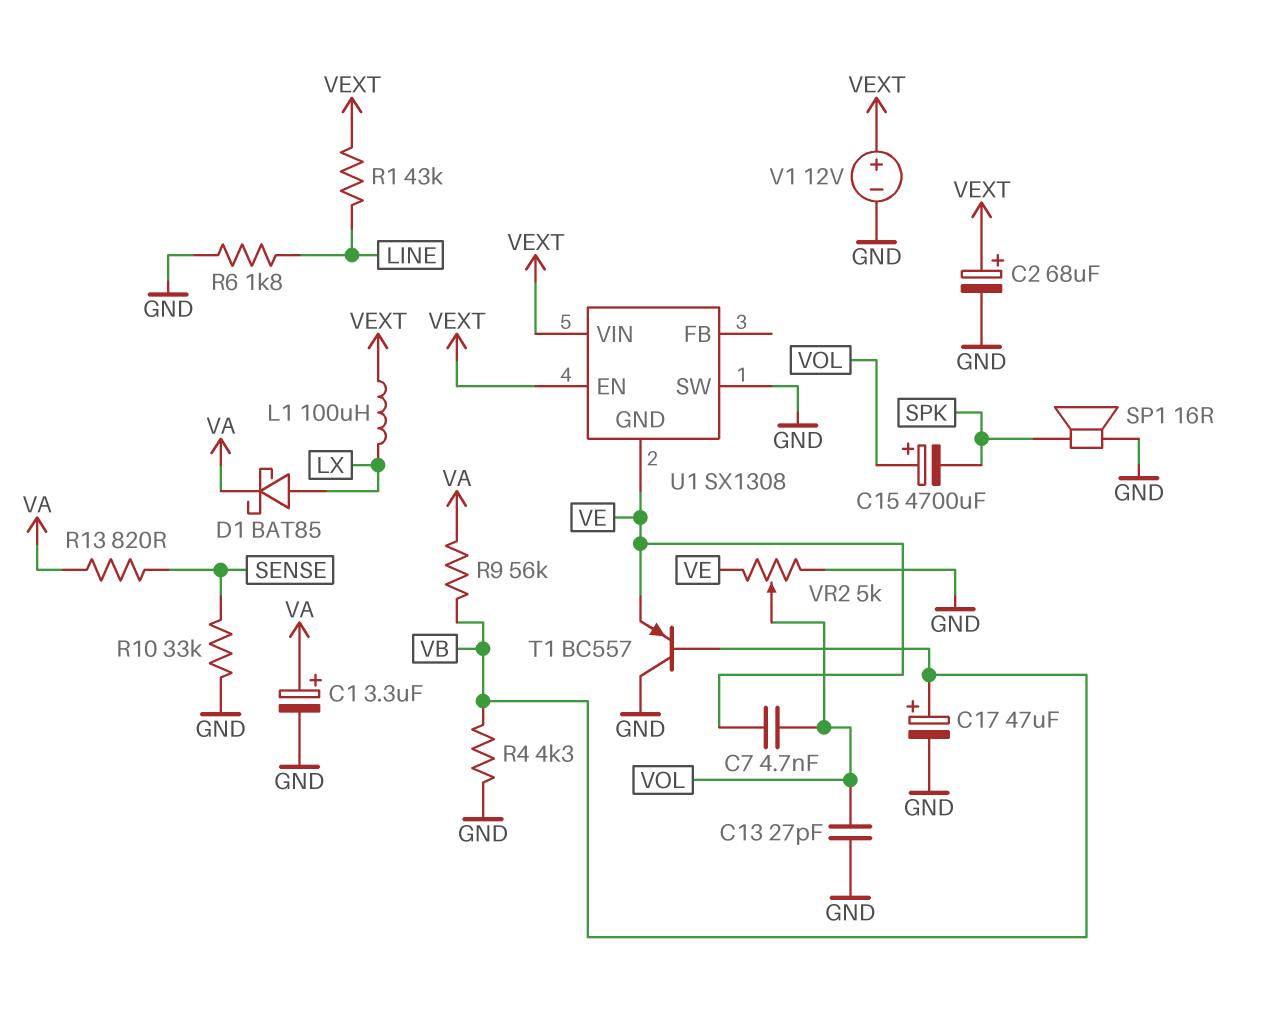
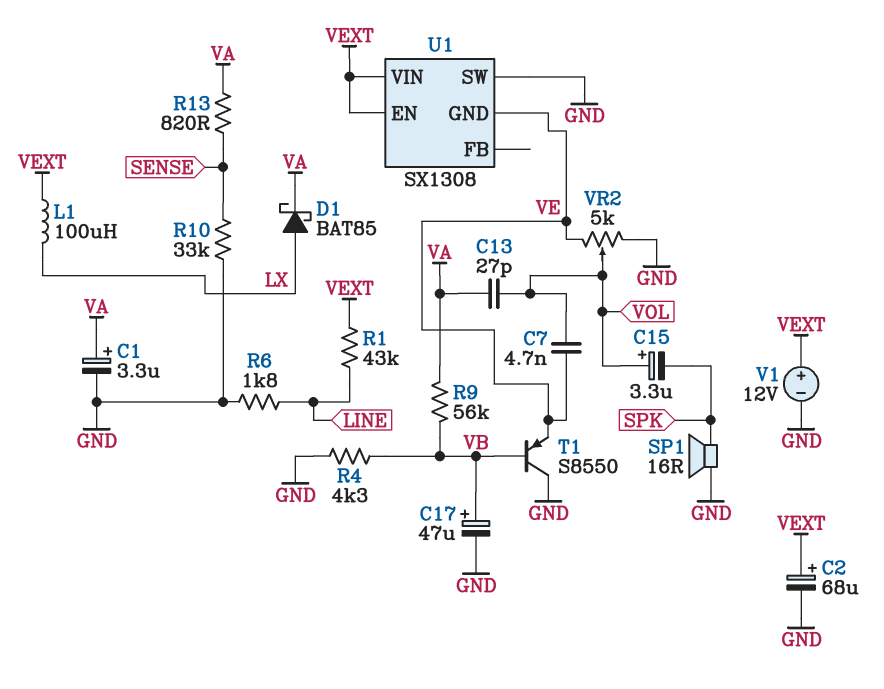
C13: 27pF (GND, VOL) -> 27pF (VA, VOL)
C15: 4700uF (plus VOL, minus SPK) -> 3.3uF (plus VOL, minus SPK)
T1: PNP BC557 (B VB, C GND, E VE) -> PNP S8550 (B VB, C GND, E VE)

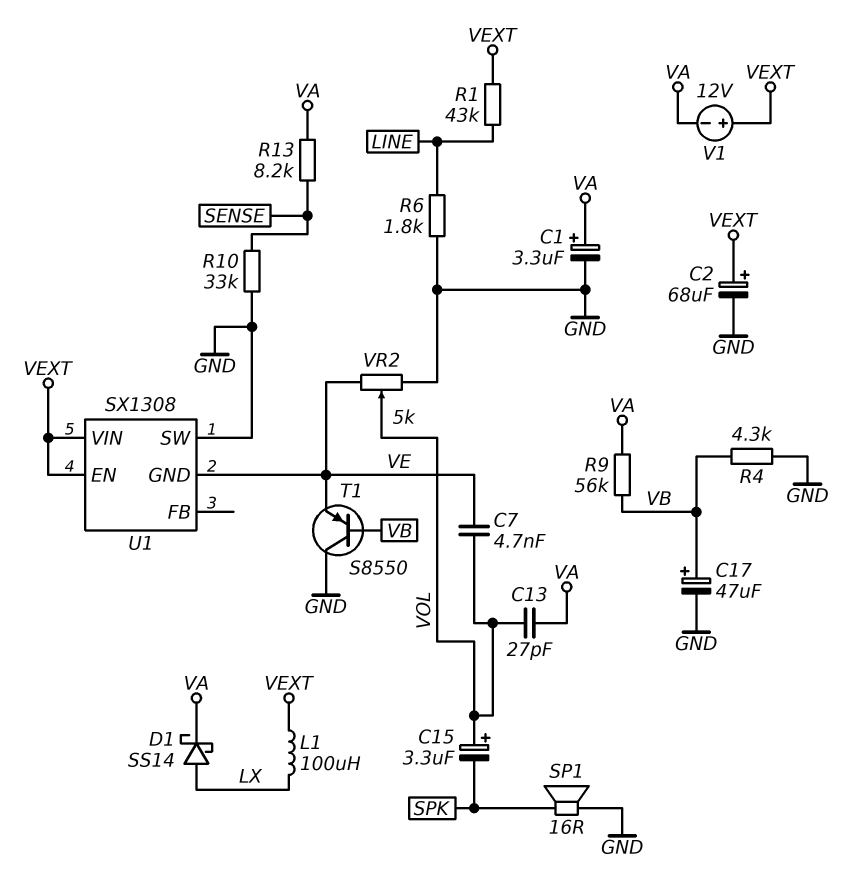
D1: schottky BAT85 (A LX, K VA) -> schottky SS14 (A LX, K VA)
R13: 820 (SENSE, VA) -> 8.2k (SENSE, VA)
V1: 12V (plus VEXT, minus GND) -> 12V (plus VEXT, minus VA)

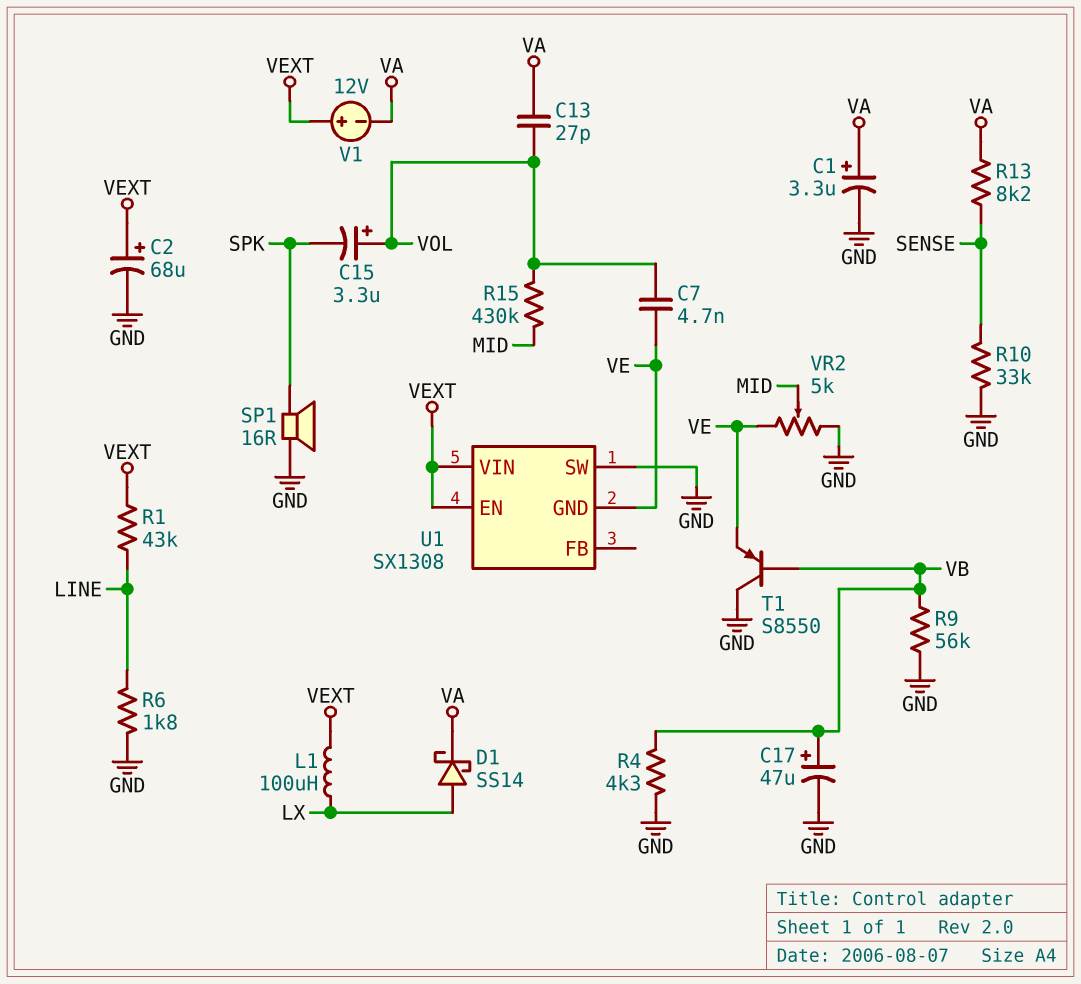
R9: 56k (VA, VB) -> 56k (GND, VB)
R15: none -> 430k (MID, VOL)
VR2: 5k (GND, VE, wiper VOL) -> 5k (GND, VE, wiper MID)

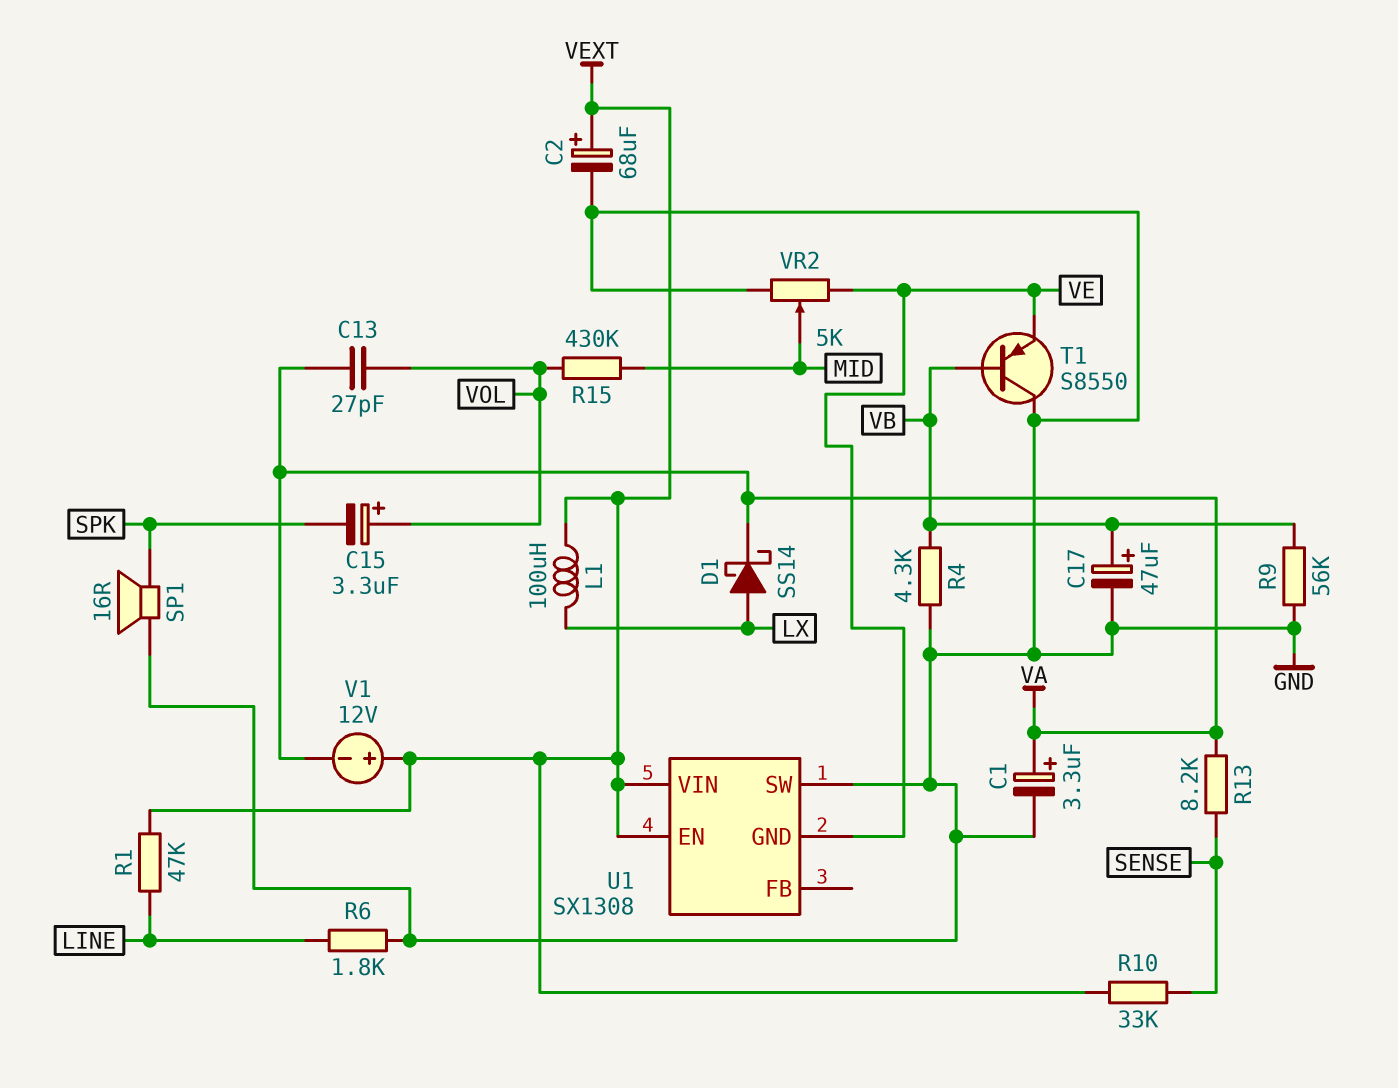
C7: 4.7nF (VE, VOL) -> none
R1: 43k (LINE, VEXT) -> 47k (LINE, VEXT)
R10: 33k (GND, SENSE) -> 33k (SENSE, VEXT)

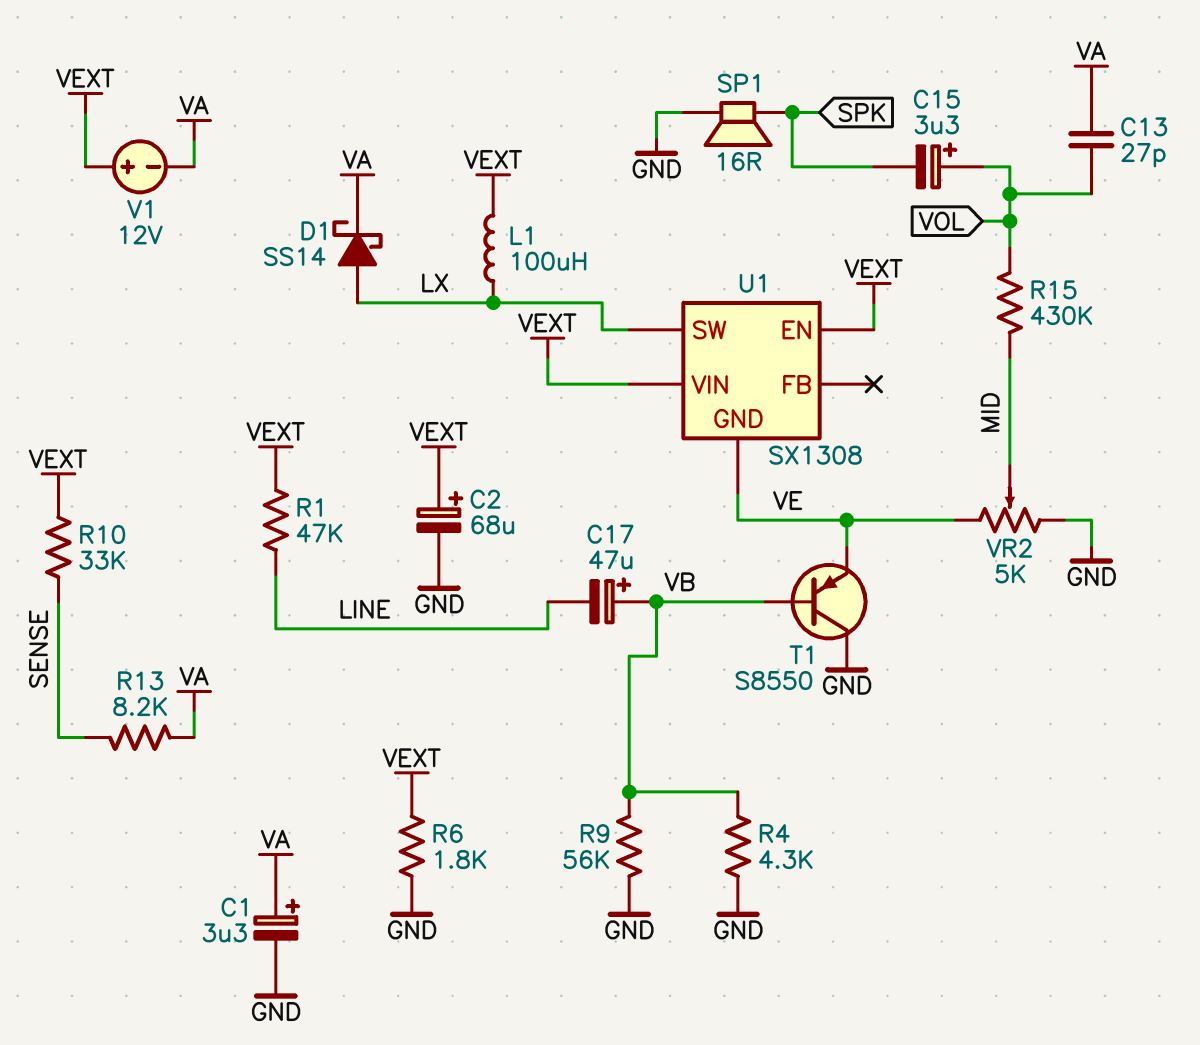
C17: 47uF (plus VB, minus GND) -> 47uF (plus VB, minus LINE)
R6: 1.8k (GND, LINE) -> 1.8k (GND, VEXT)
U1 pin SW: GND -> LX

